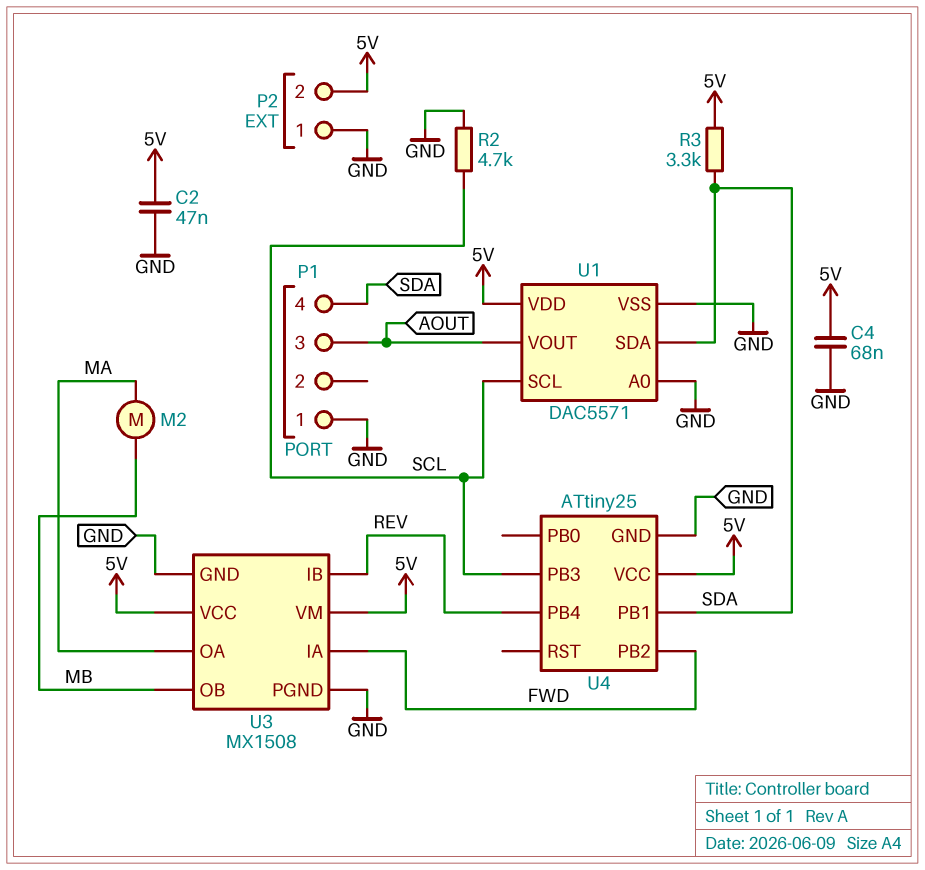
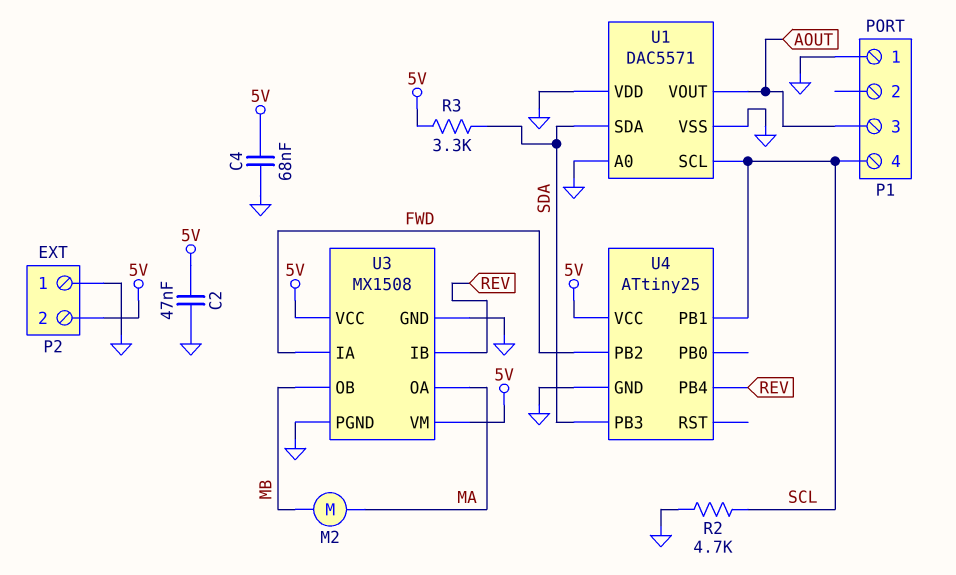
P1 pin 4: SDA -> SCL
U1 pin VDD: 5V -> GND
U4 pin PB1: SDA -> SCL
U4 pin PB3: SCL -> SDA

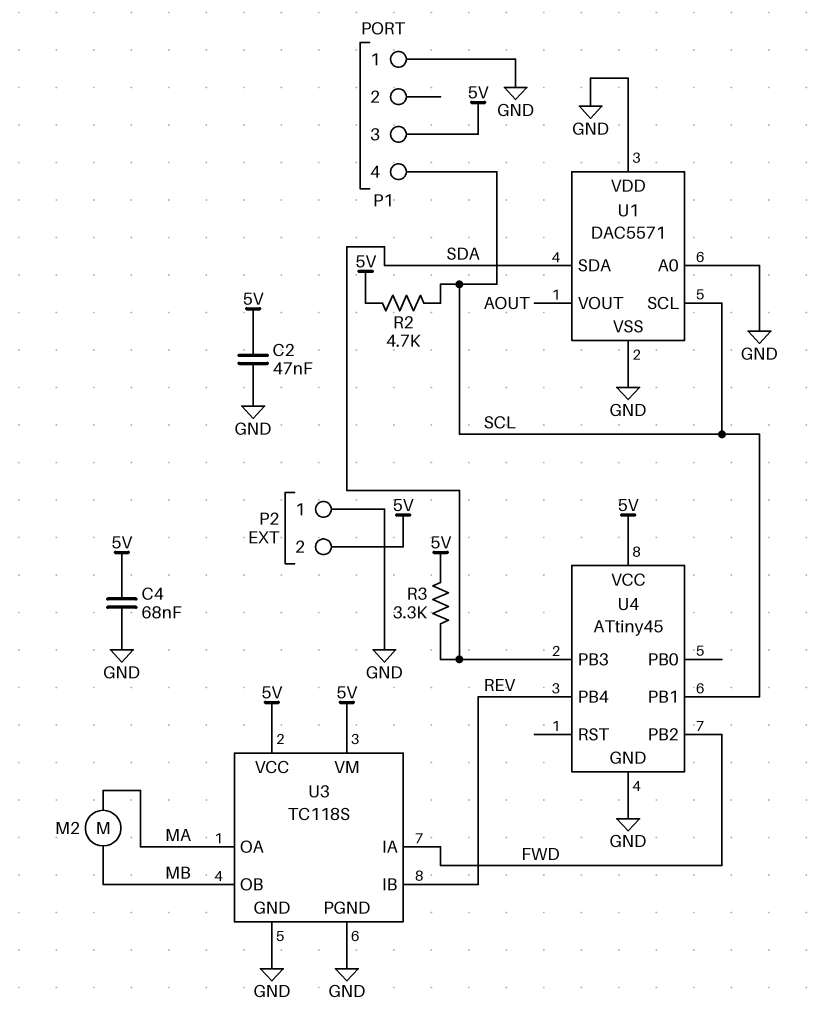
P1 pin 3: AOUT -> 5V
R2: 4.7k (GND, SCL) -> 4.7k (5V, SCL)
U3: MX1508 -> TC118S
U4: ATtiny25 -> ATtiny45

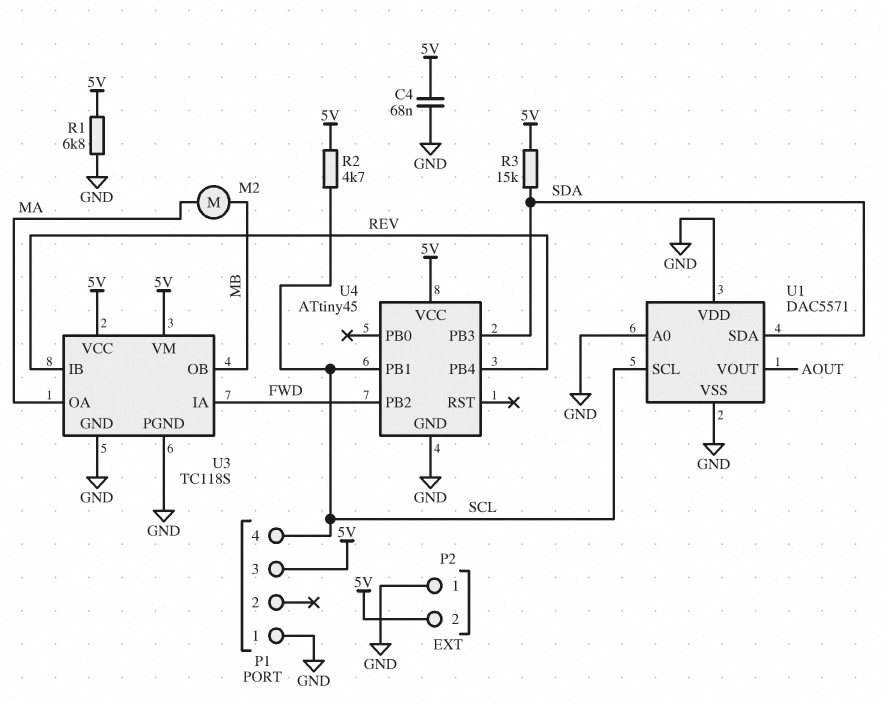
C2: 47nF (5V, GND) -> none
R1: none -> 6.8k (5V, GND)
R3: 3.3k (5V, SDA) -> 15k (5V, SDA)

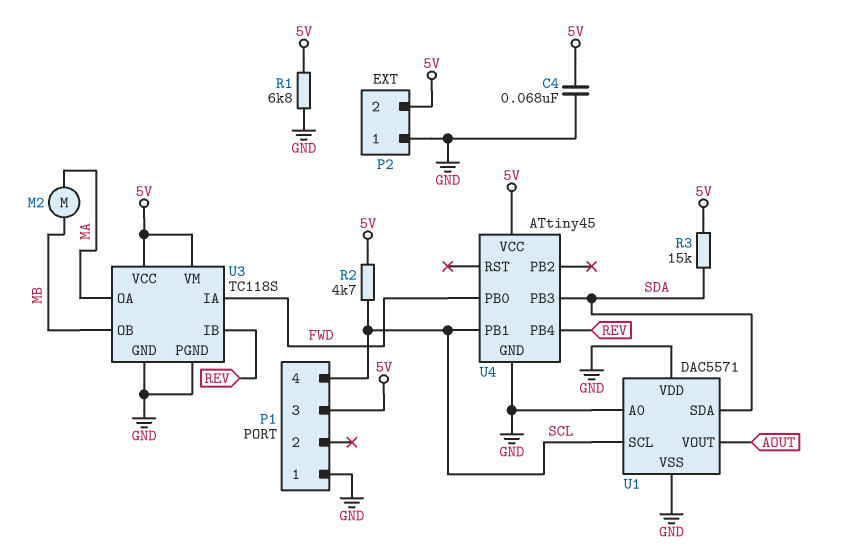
U4 pin PB0: none -> FWD
U4 pin PB2: FWD -> none

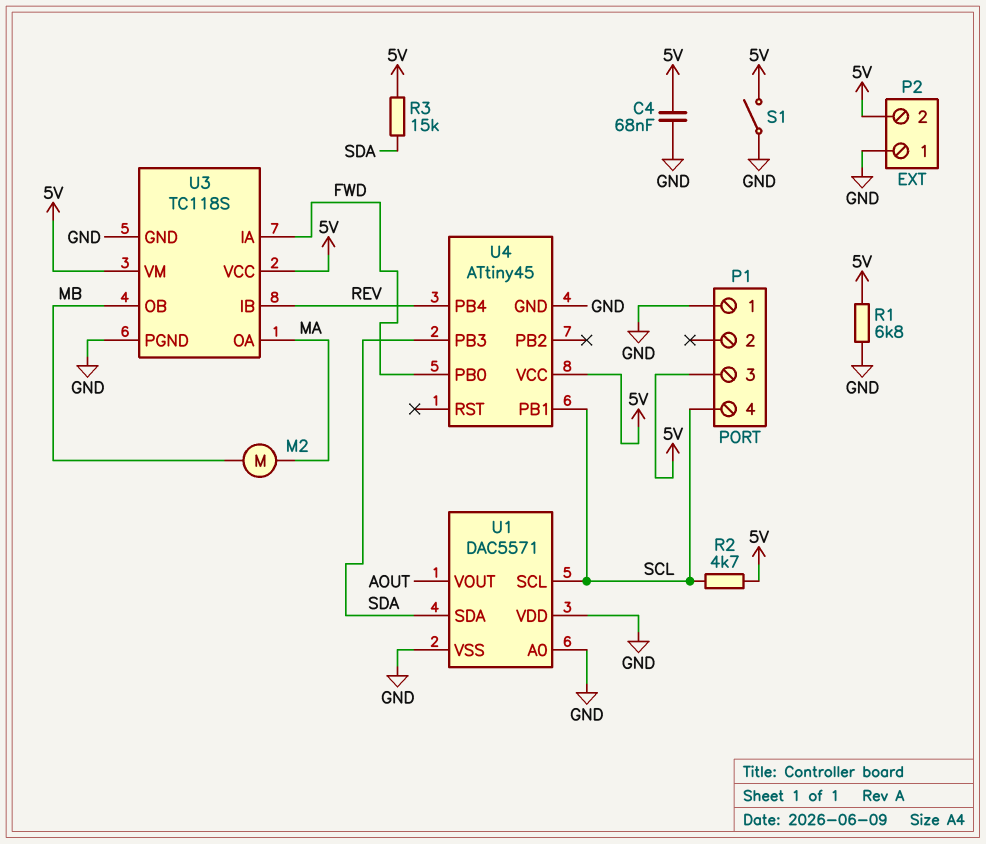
S1: none -> switch (5V, GND)

